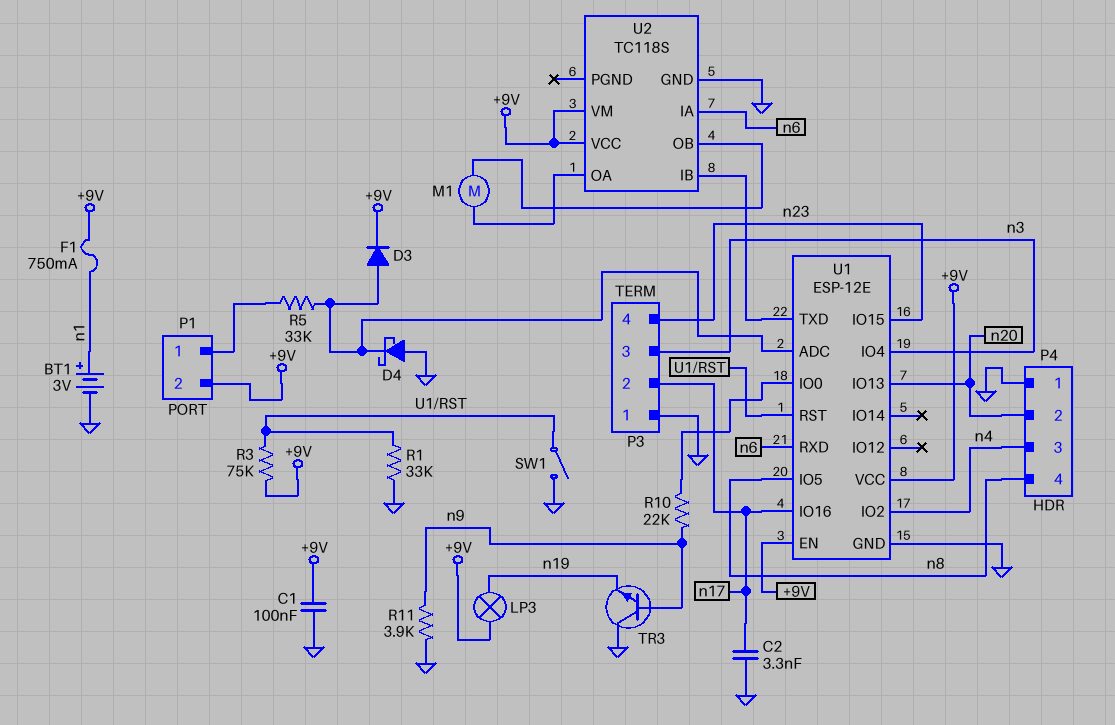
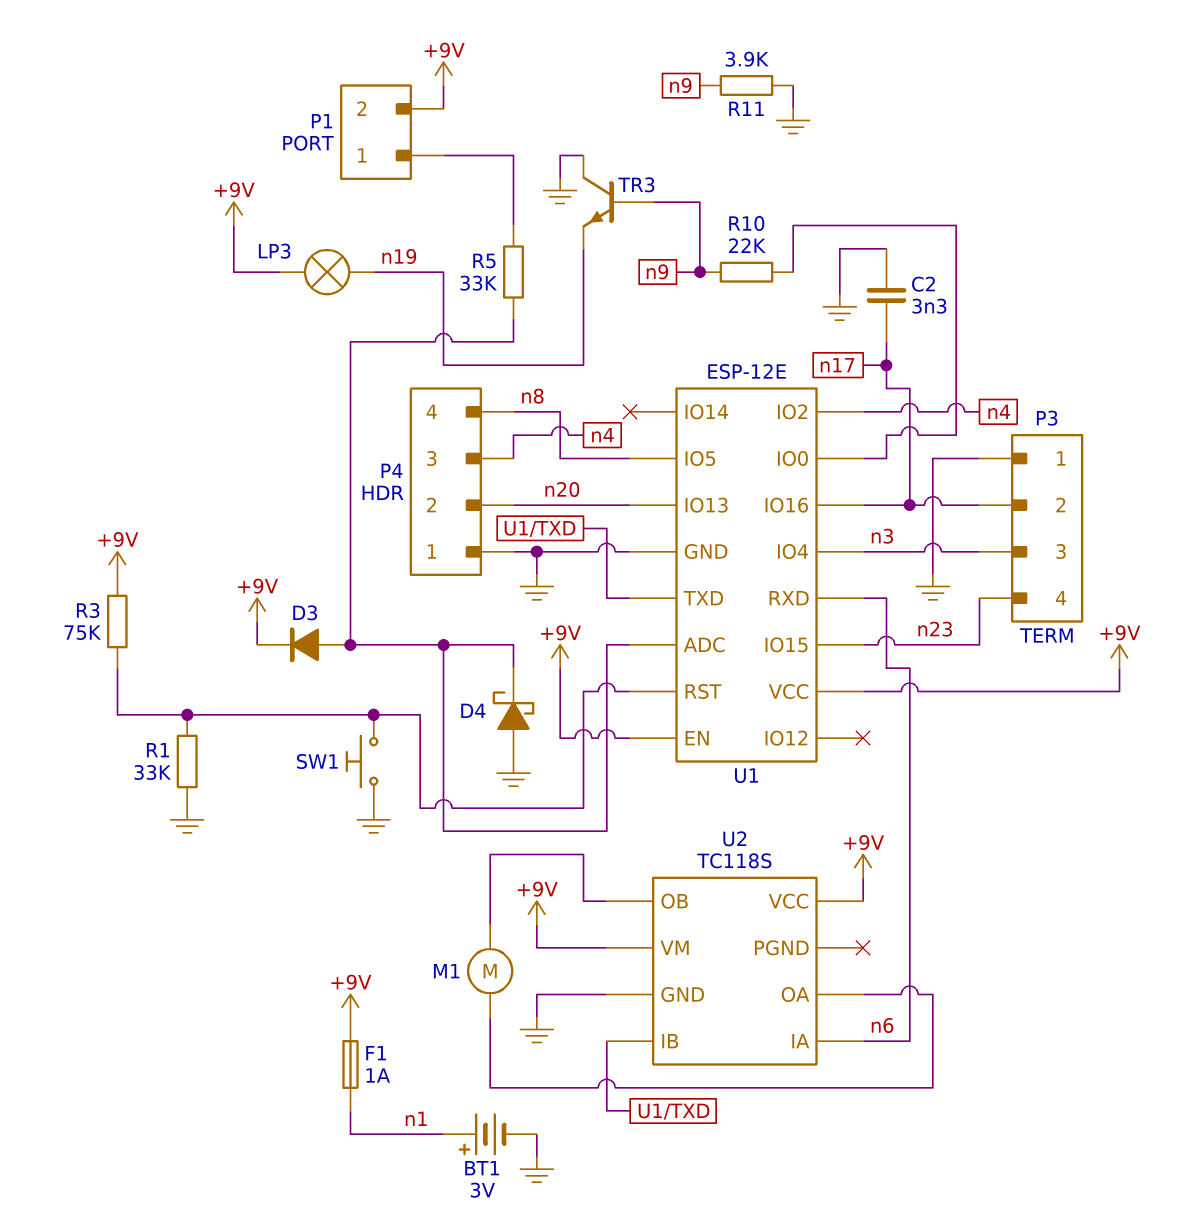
C1: 100nF (+9V, GND) -> none
F1: 750mA (+9V, n1) -> 1A (+9V, n1)
SW1: switch (GND, U1/RST) -> button (GND, U1/RST)

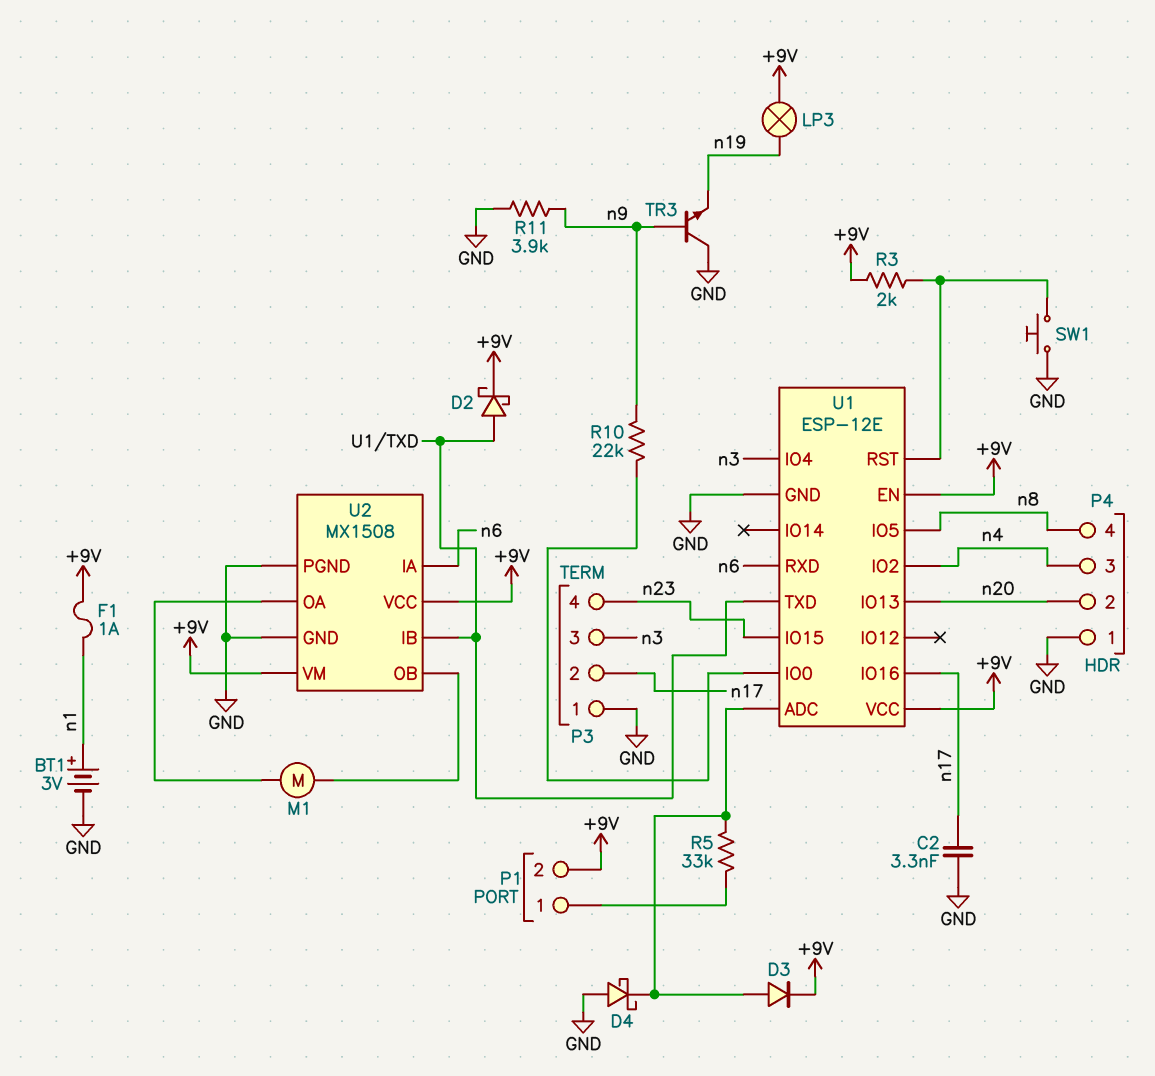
D2: none -> schottky (A U1/TXD, K +9V)
R1: 33k (GND, U1/RST) -> none
R3: 75k (+9V, U1/RST) -> 2k (+9V, U1/RST)
U2: TC118S -> MX1508
U2 pin PGND: none -> GND

